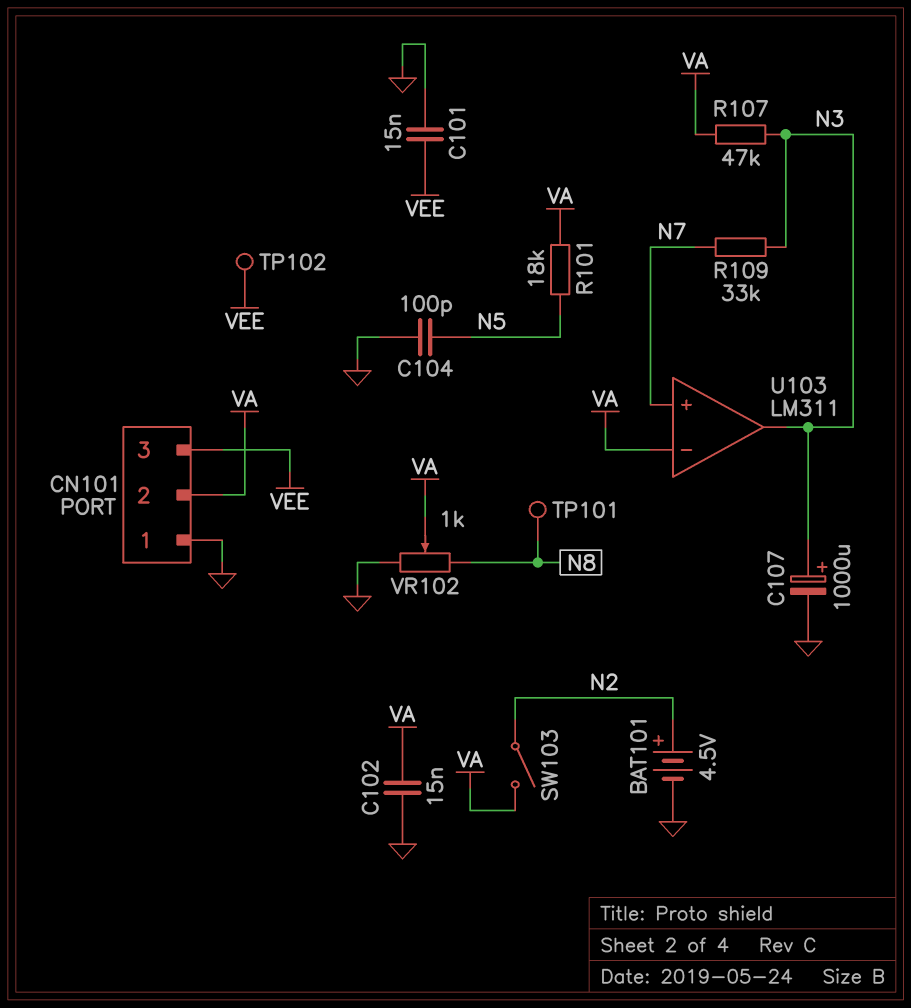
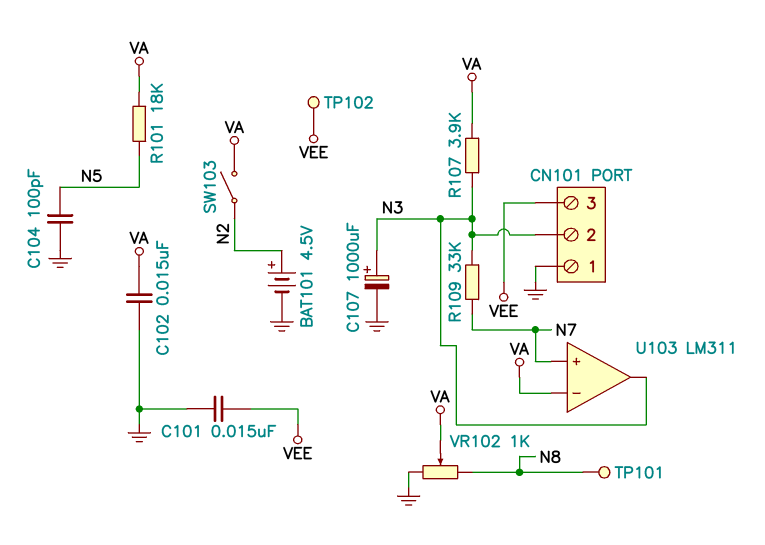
CN101 pin 2: VA -> N3
R107: 47k (N3, VA) -> 3.9k (N3, VA)

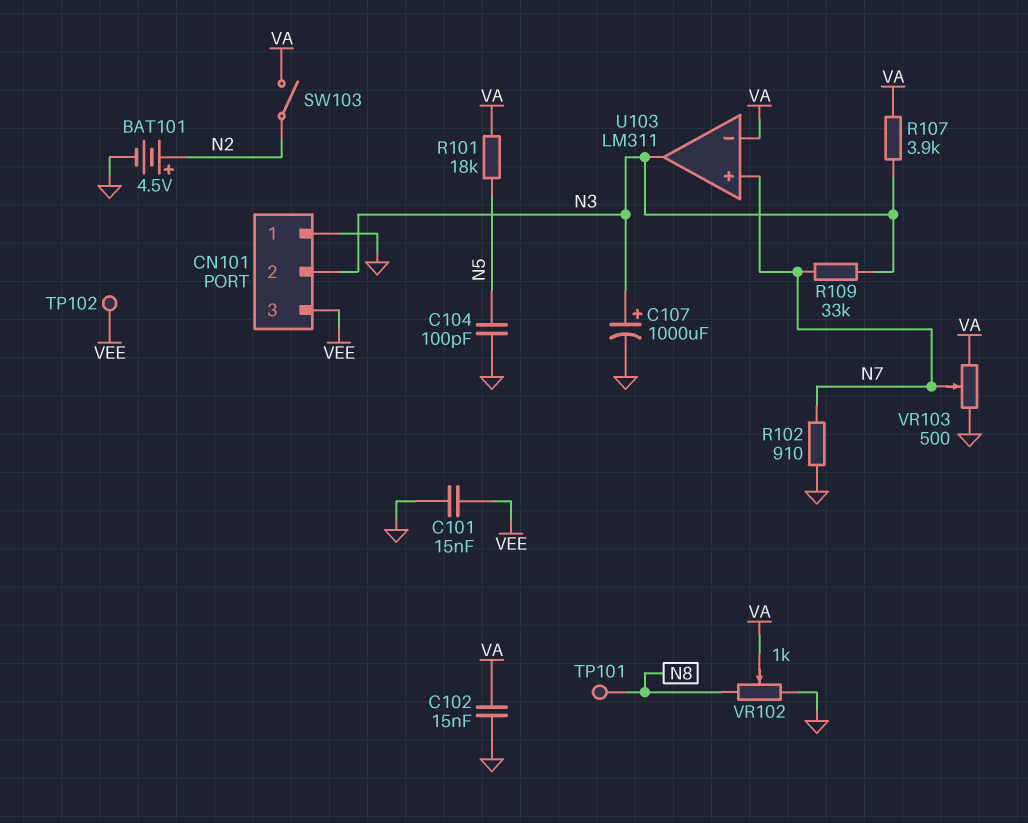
R102: none -> 910 (GND, N7)
VR103: none -> 500 (GND, VA, wiper N7)

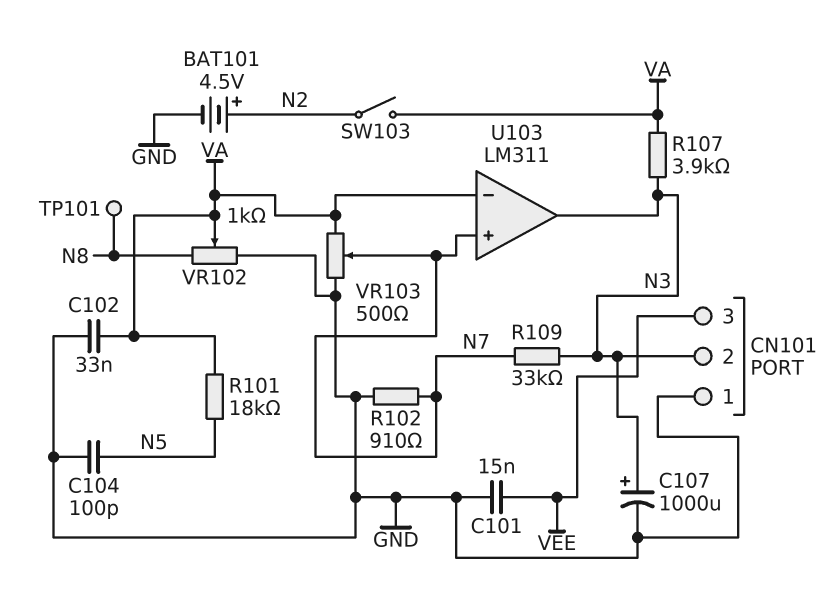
C102: 15nF (GND, VA) -> 33nF (GND, VA)
TP102: test point (VEE) -> none

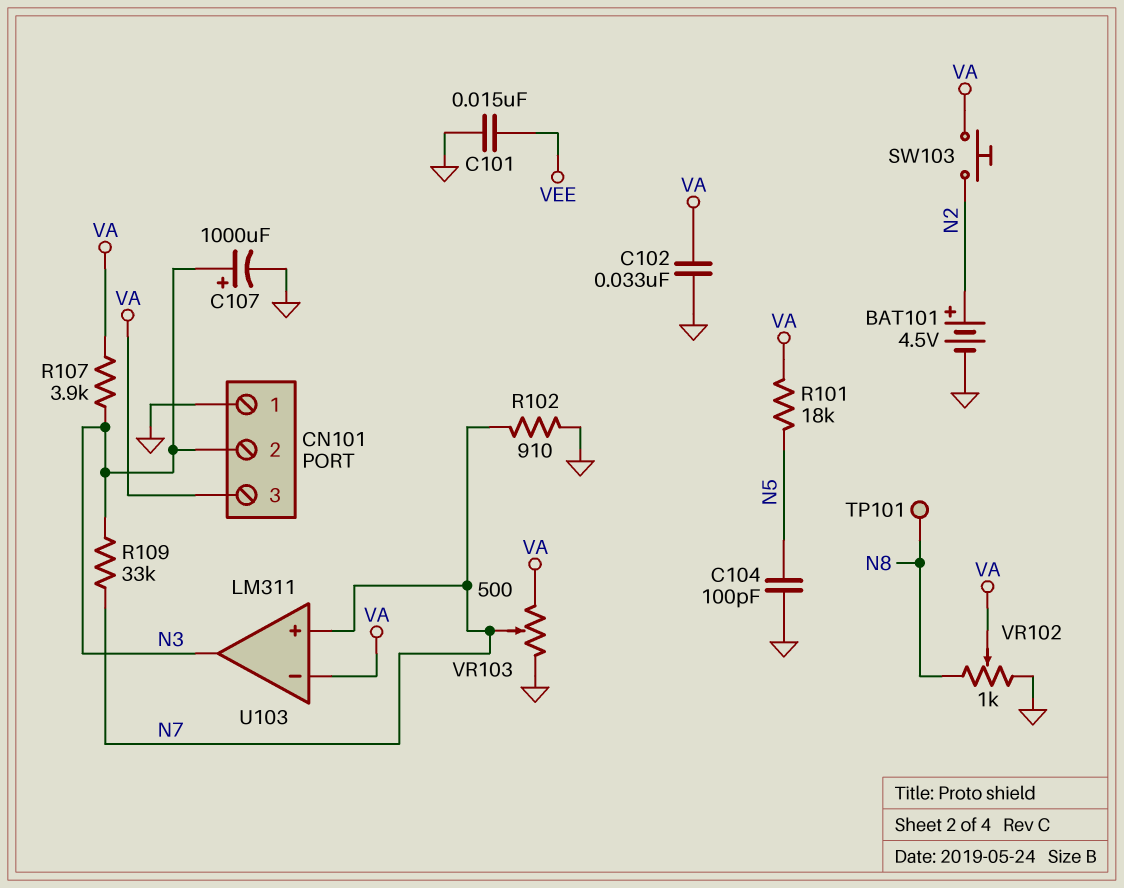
CN101 pin 3: VEE -> VA
SW103: switch (N2, VA) -> button (N2, VA)

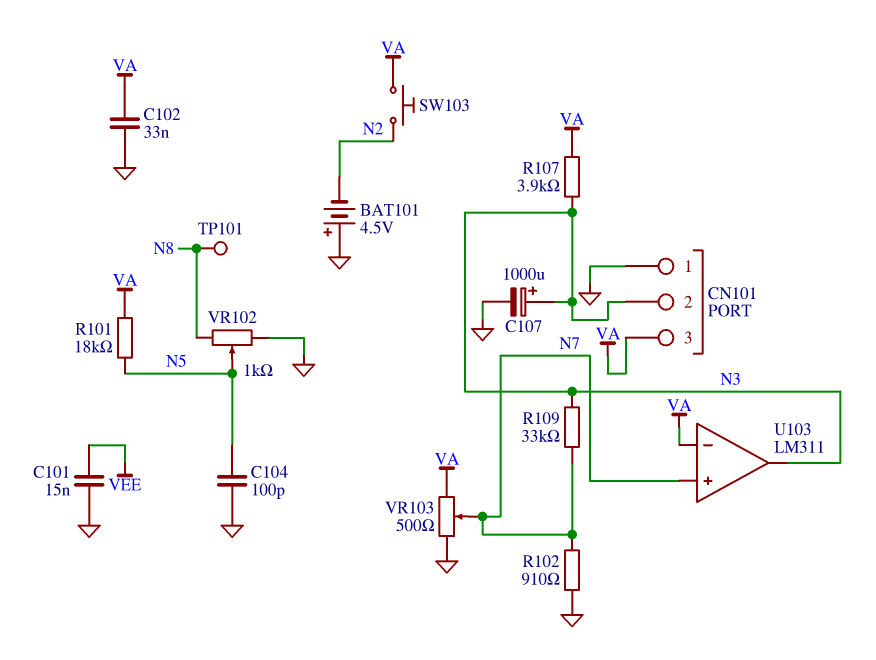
BAT101: 4.5V (plus N2, minus GND) -> 4.5V (plus GND, minus N2)
VR102: 1k (GND, N8, wiper VA) -> 1k (GND, N8, wiper N5)

